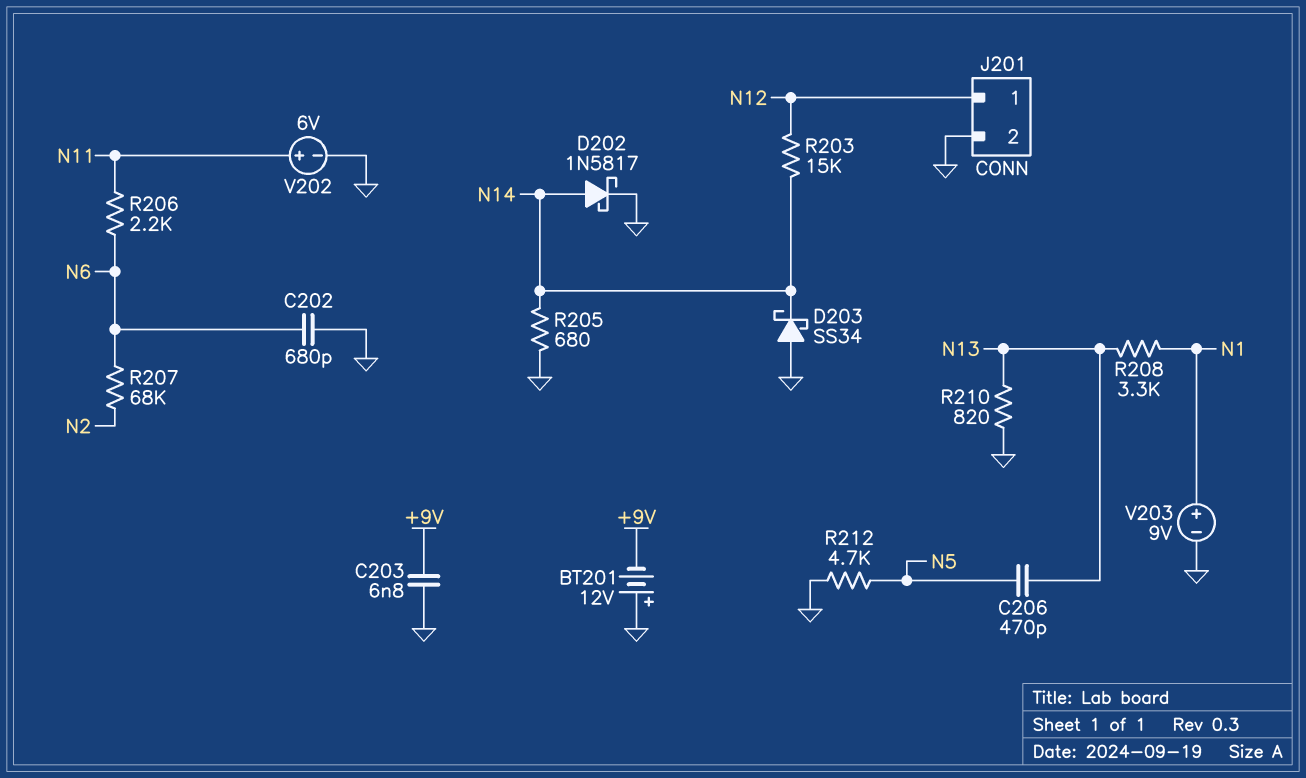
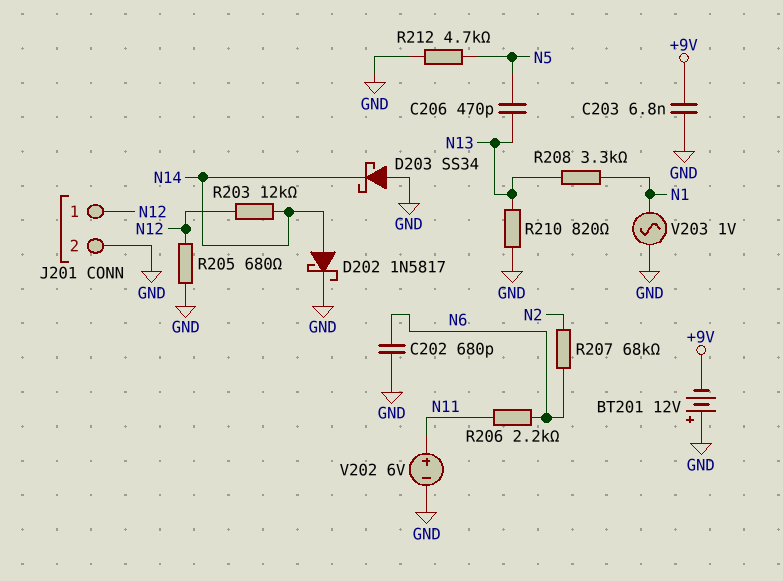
R203: 15k (N12, N14) -> 12k (N12, N14)
R205: 680 (GND, N14) -> 680 (GND, N12)
V203: 9V (plus N1, minus GND) -> AC 1V (GND, N1)

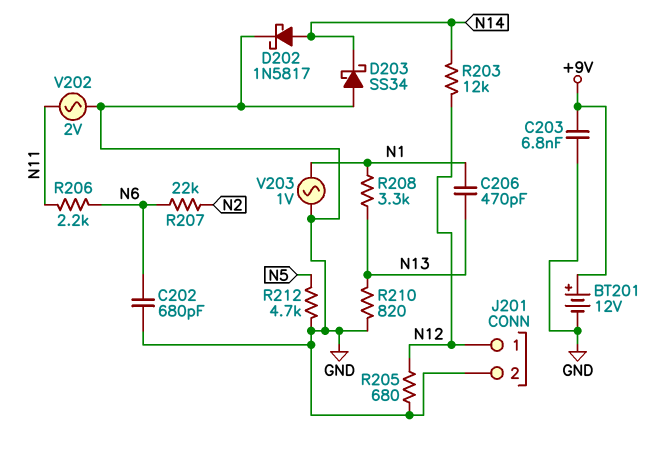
BT201: 12V (plus GND, minus +9V) -> 12V (plus +9V, minus GND)
C206: 470pF (N5, N13) -> 470pF (N1, N13)
R207: 68k (N2, N6) -> 22k (N2, N6)
V202: 6V (plus N11, minus GND) -> AC 2V (GND, N11)

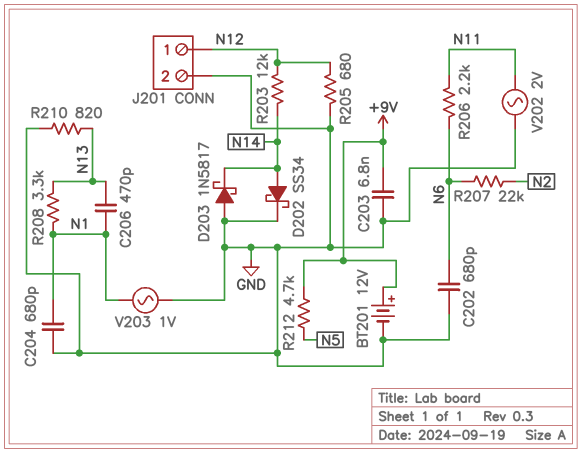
C204: none -> 680pF (GND, N1)
D202: schottky 1N5817 (A N14, K GND) -> schottky SS34 (A N14, K GND)
D203: schottky SS34 (A GND, K N14) -> schottky 1N5817 (A GND, K N14)
R212: 4.7k (GND, N5) -> 4.7k (+9V, N5)

